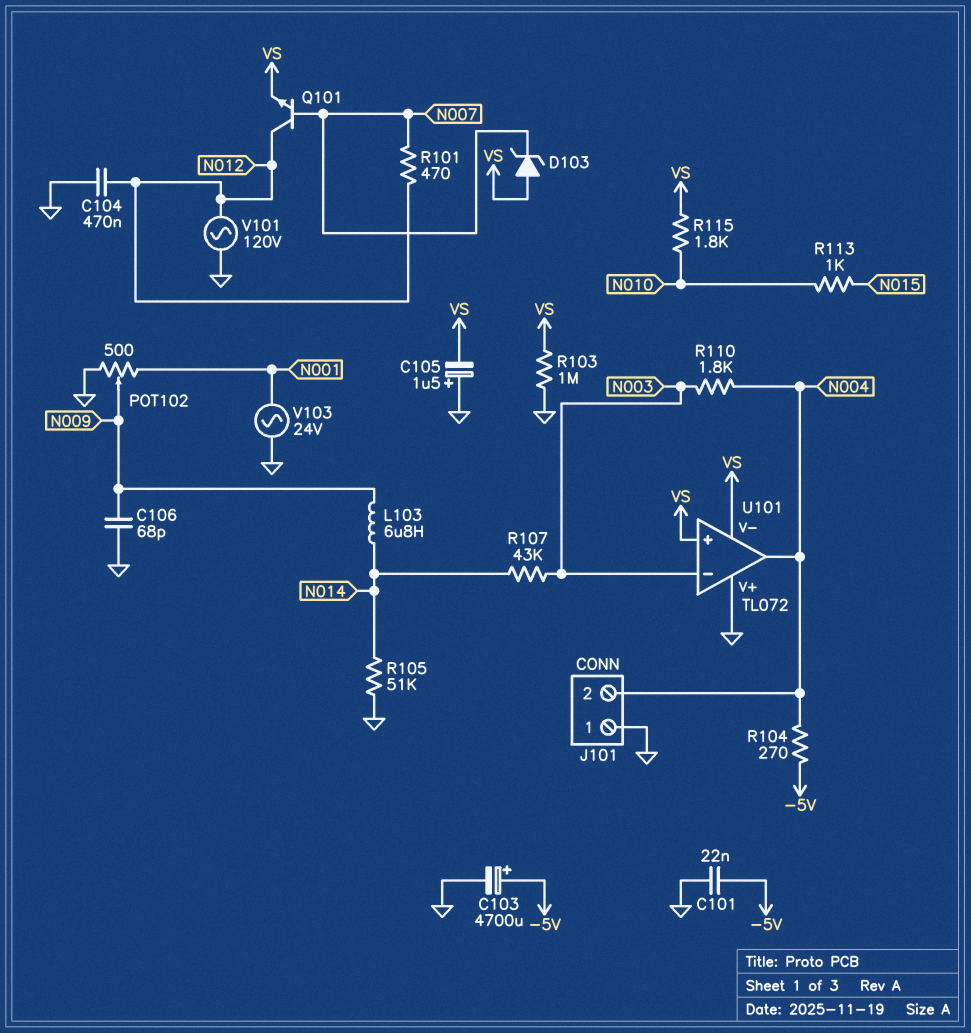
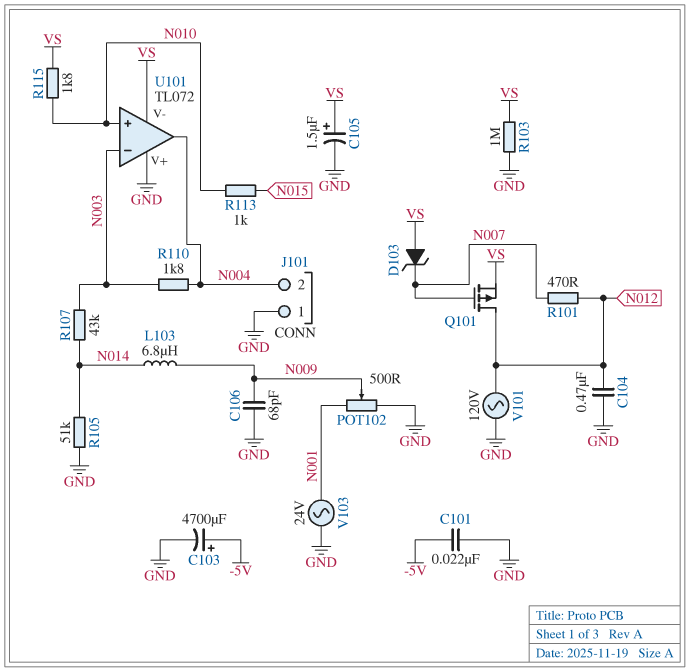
C105: 1.5uF (plus GND, minus VS) -> 1.5uF (plus VS, minus GND)
Q101: NPN (B N007, C N012, E VS) -> PMOS (G N007, D N012, S VS)
R104: 270 (-5V, N004) -> none
U101 pin in+: VS -> N010

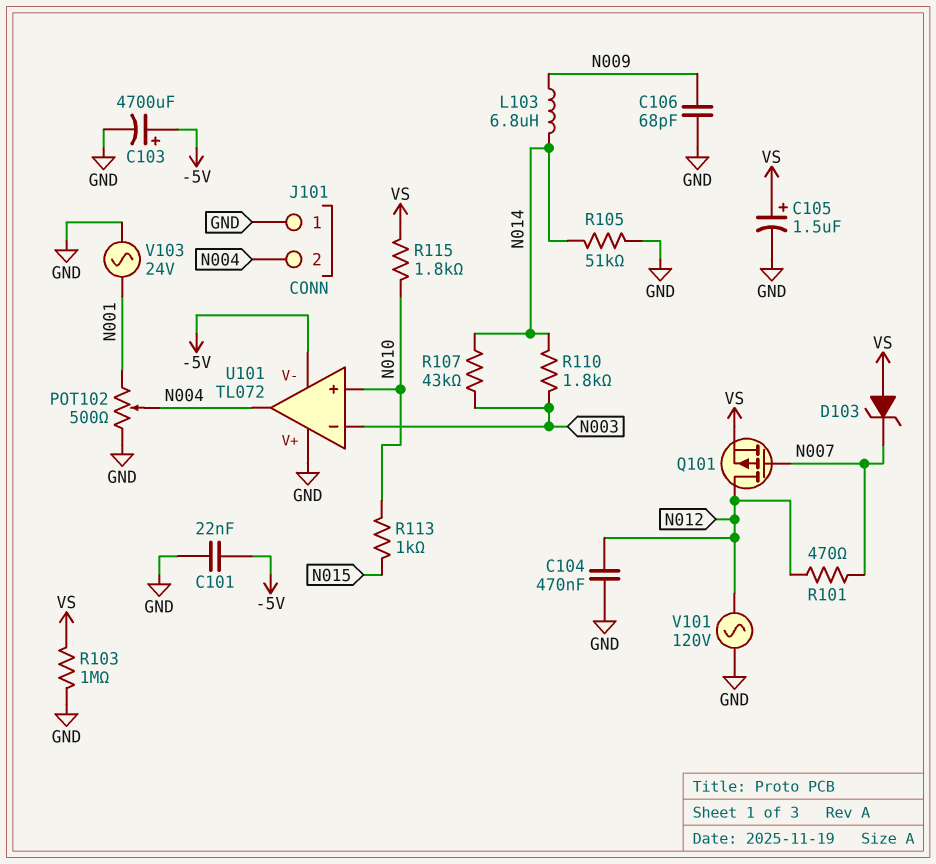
POT102: 500 (GND, N001, wiper N009) -> 500 (GND, N001, wiper N004)
R110: 1.8k (N003, N004) -> 1.8k (N003, N014)
U101 pin V-: VS -> -5V

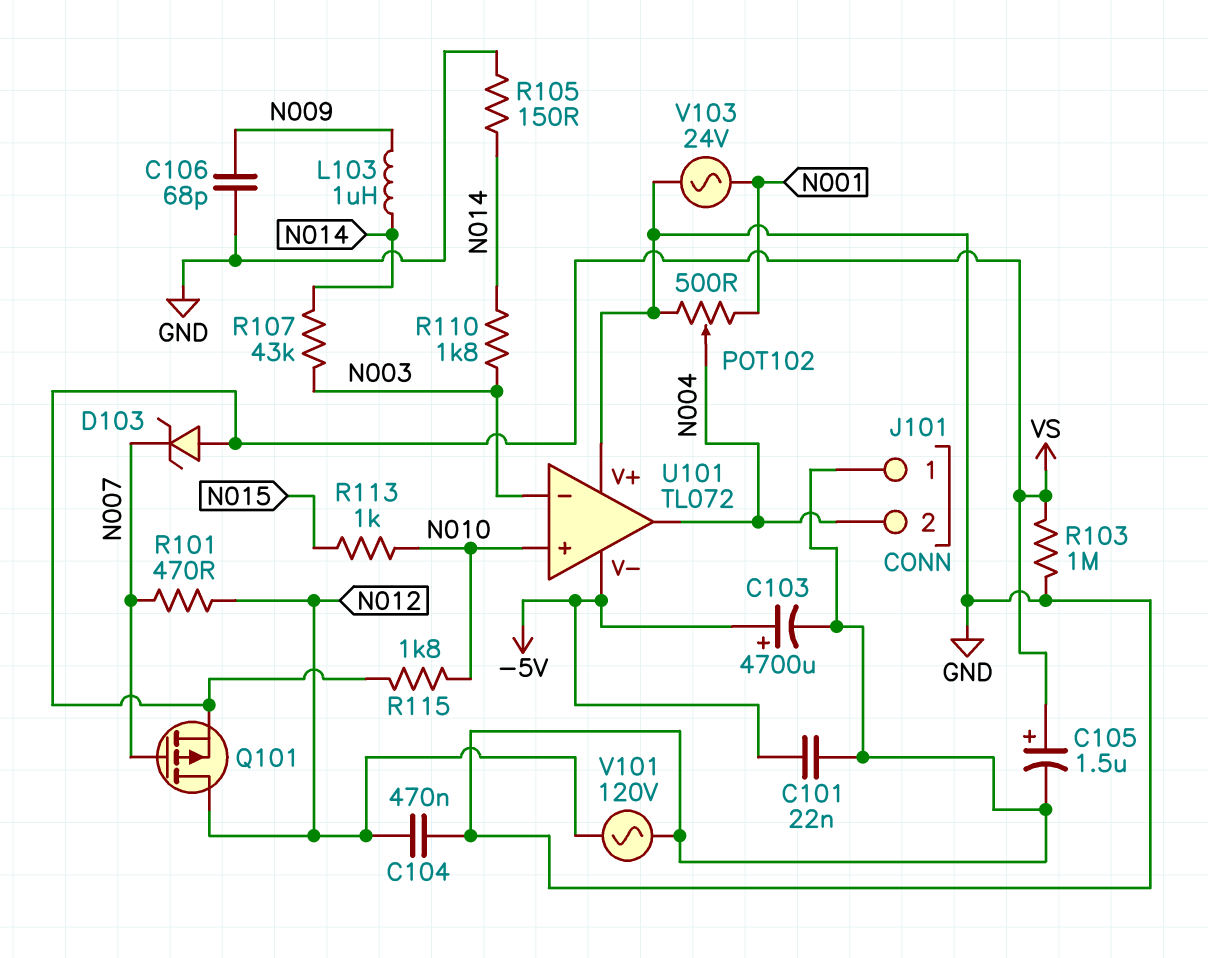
L103: 6.8uH (N009, N014) -> 1uH (N009, N014)
R105: 51k (GND, N014) -> 150 (GND, N014)

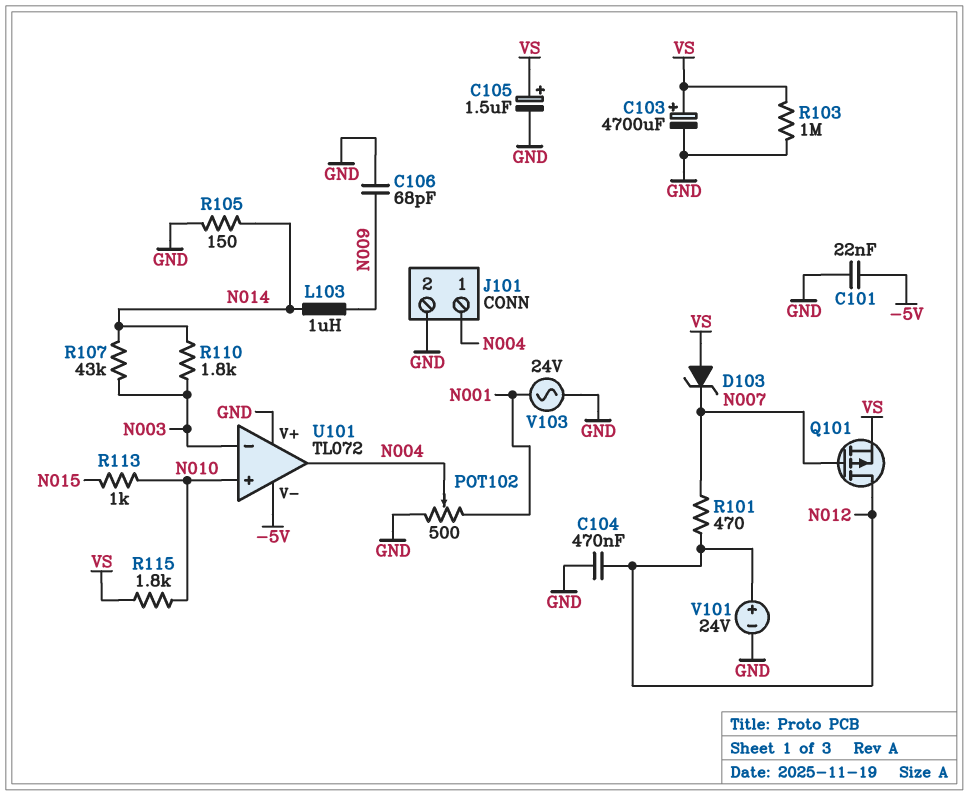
C103: 4700uF (plus -5V, minus GND) -> 4700uF (plus VS, minus GND)
J101 pin 1: GND -> N004
J101 pin 2: N004 -> GND
V101: AC 120V (GND, N012) -> 24V (plus N012, minus GND)

